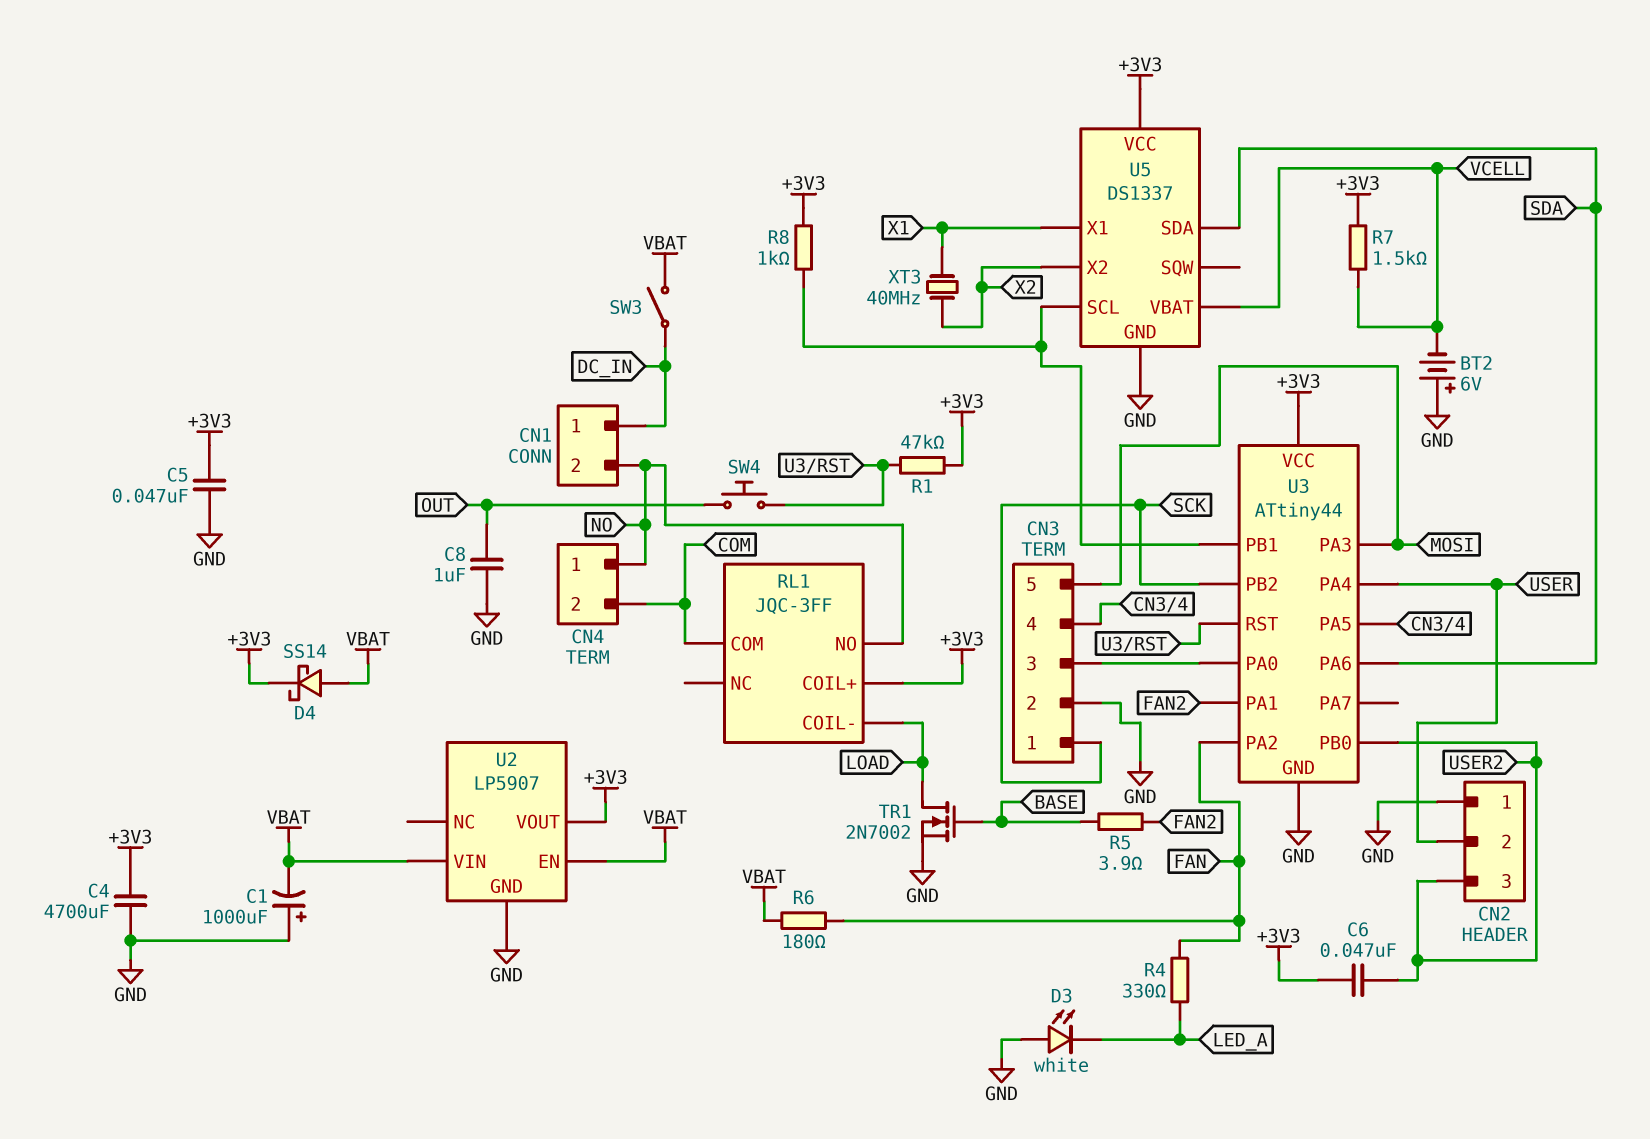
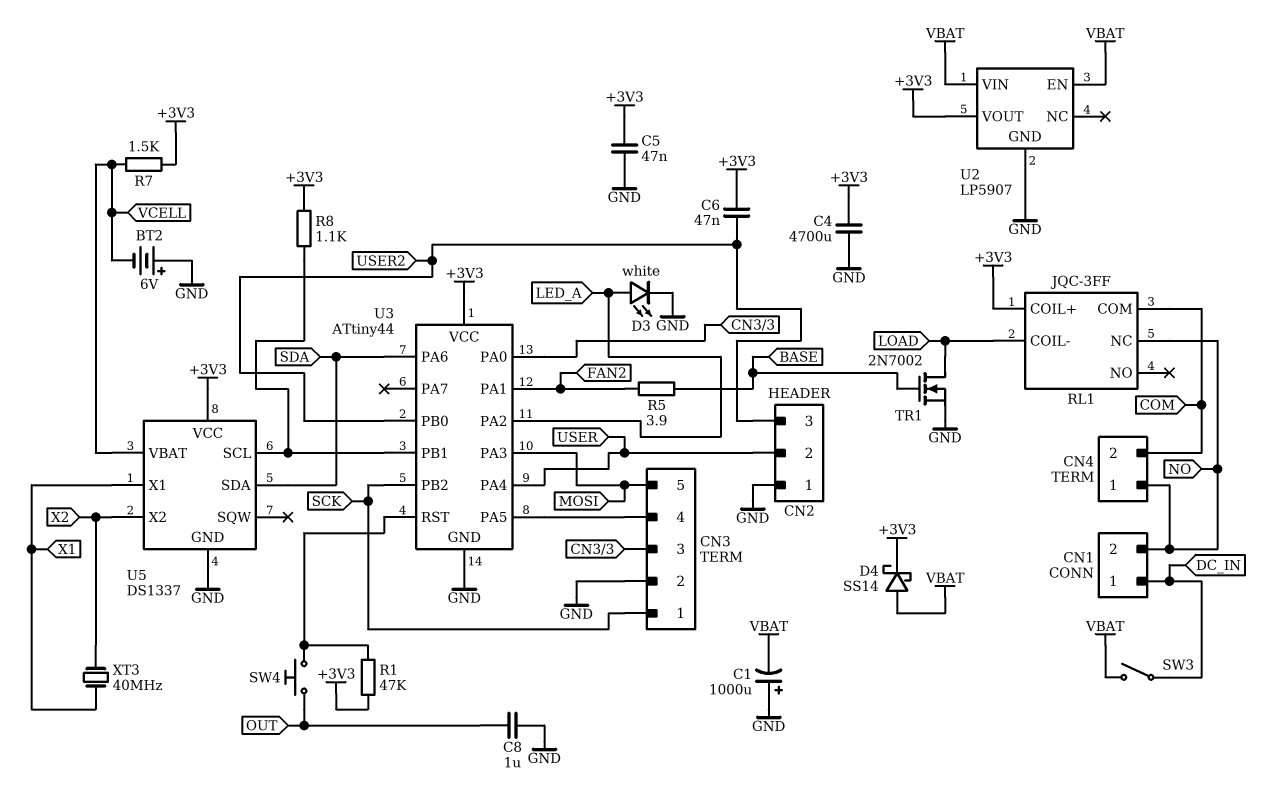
D3: LED white (A GND, K LED_A) -> LED white (A LED_A, K GND)
R4: 330 (FAN, LED_A) -> none
R6: 180 (FAN, VBAT) -> none
R8: 1k (+3V3, U3/PB1) -> 1.1k (+3V3, U3/PB1)
RL1 pin NC: none -> NO
RL1 pin NO: NO -> none
U3 pin PA2: FAN -> LED_A

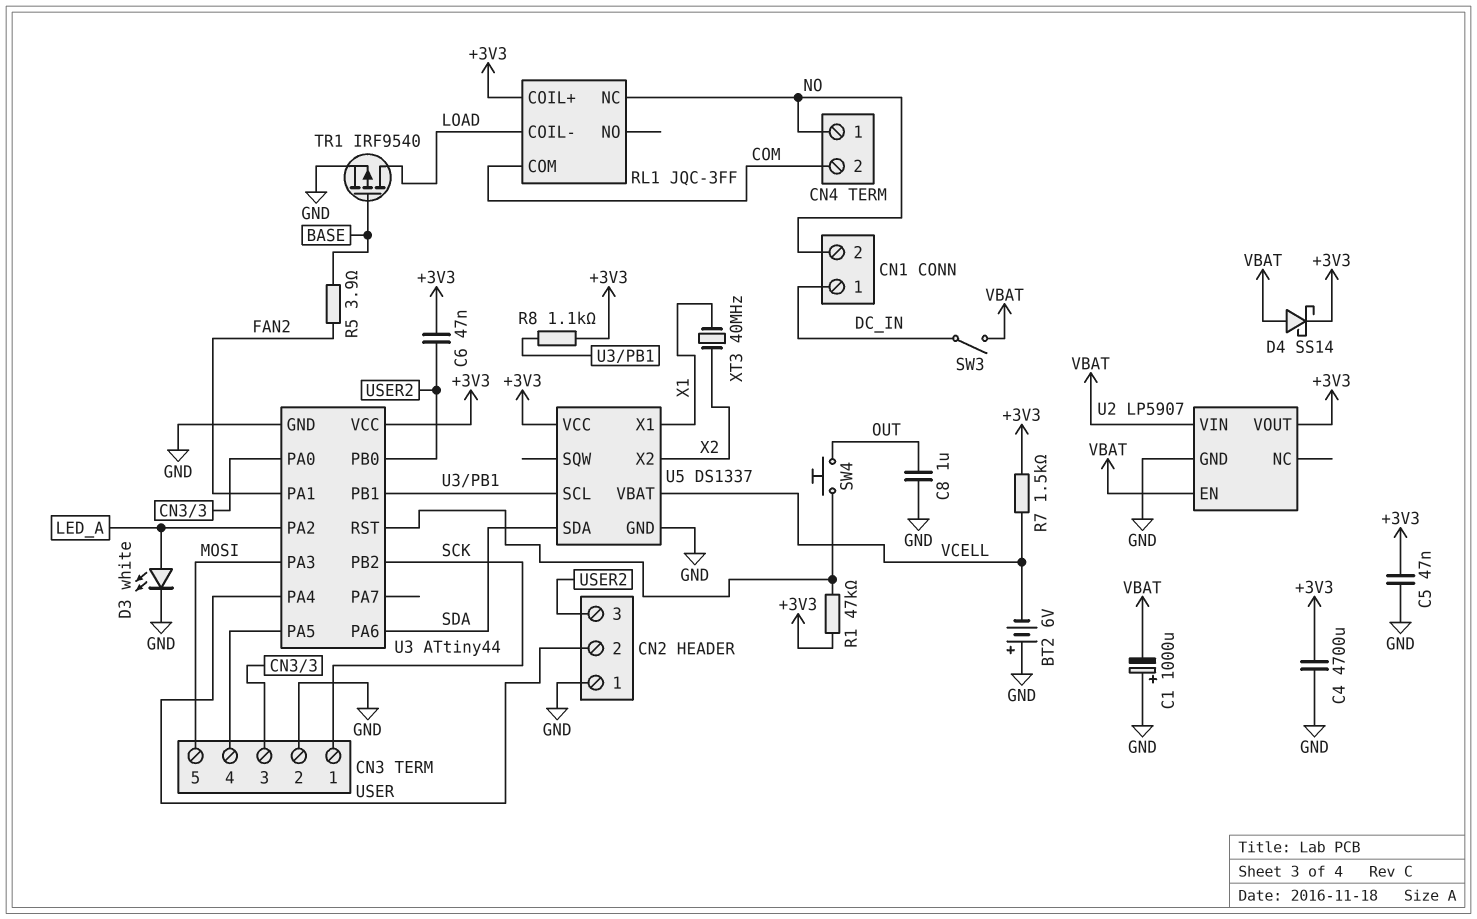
TR1: NMOS 2N7002 (G BASE, D LOAD, S GND) -> PMOS IRF9540 (G BASE, D LOAD, S GND)

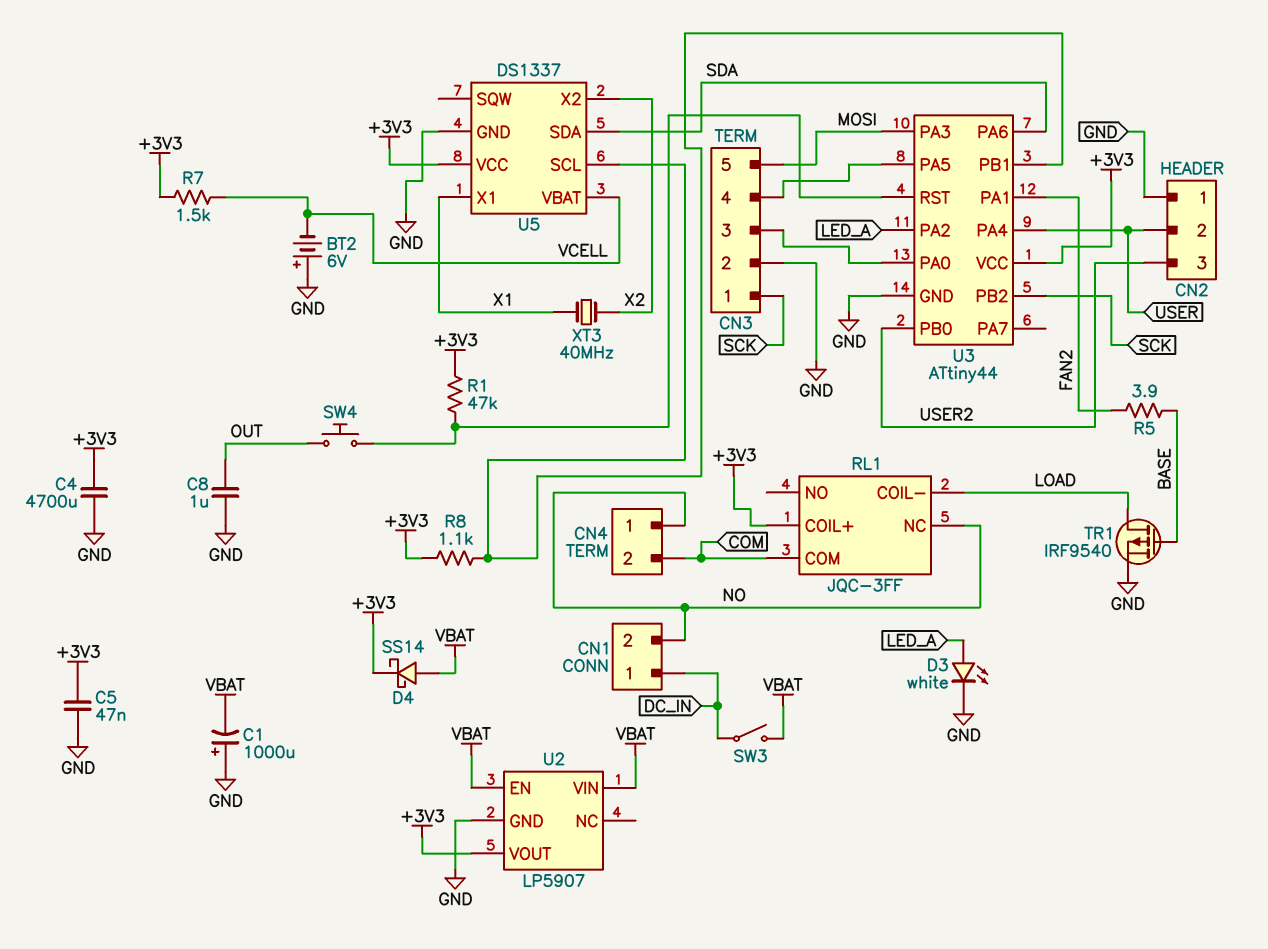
C6: 47nF (+3V3, USER2) -> none

